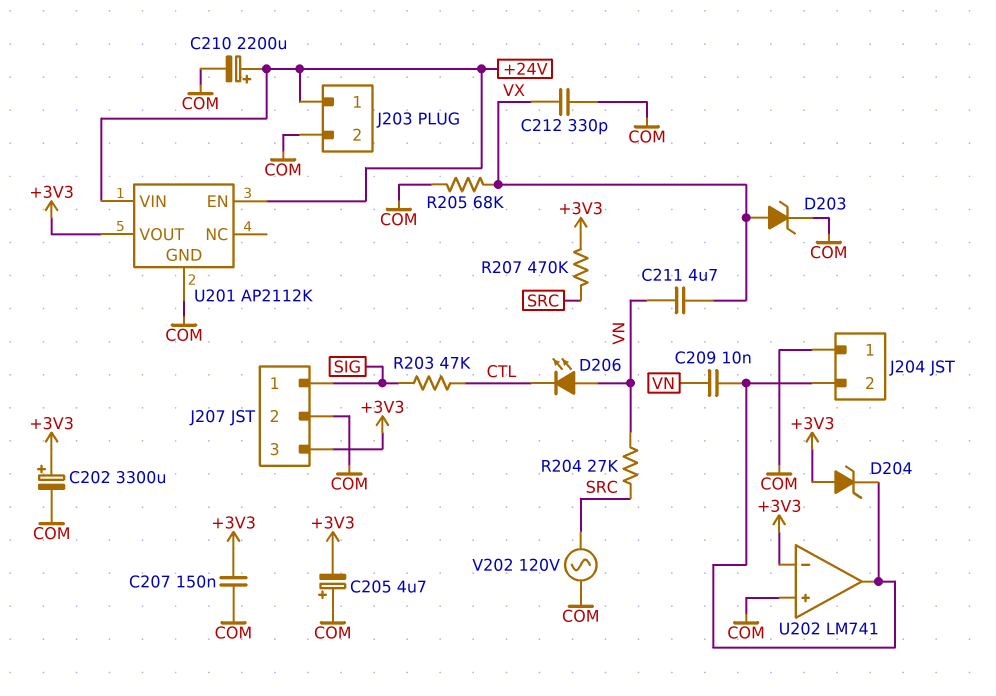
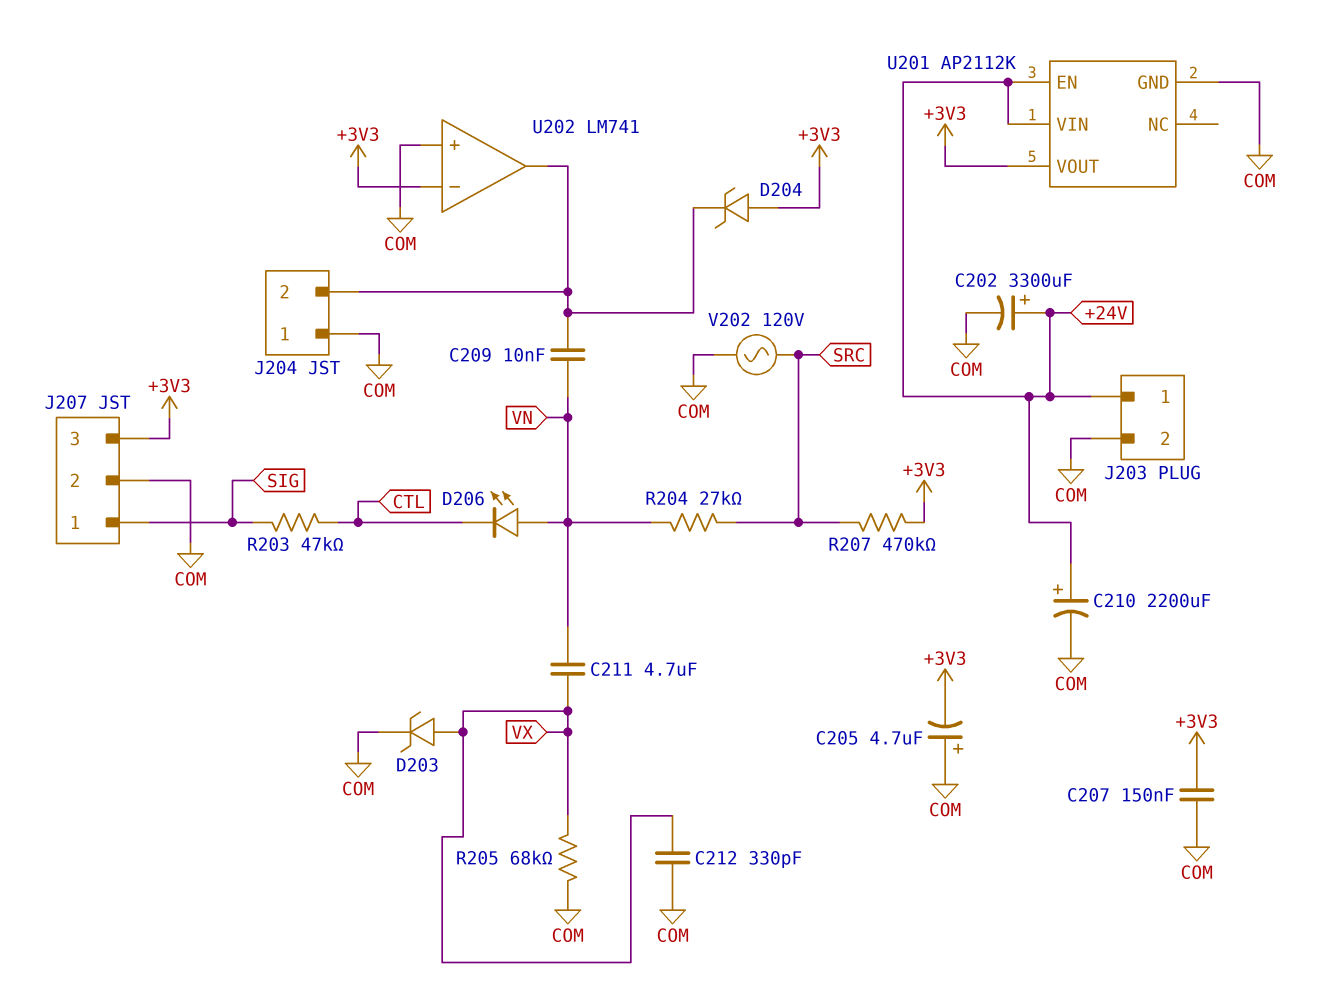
C202: 3300uF (plus +3V3, minus COM) -> 3300uF (plus +24V, minus COM)

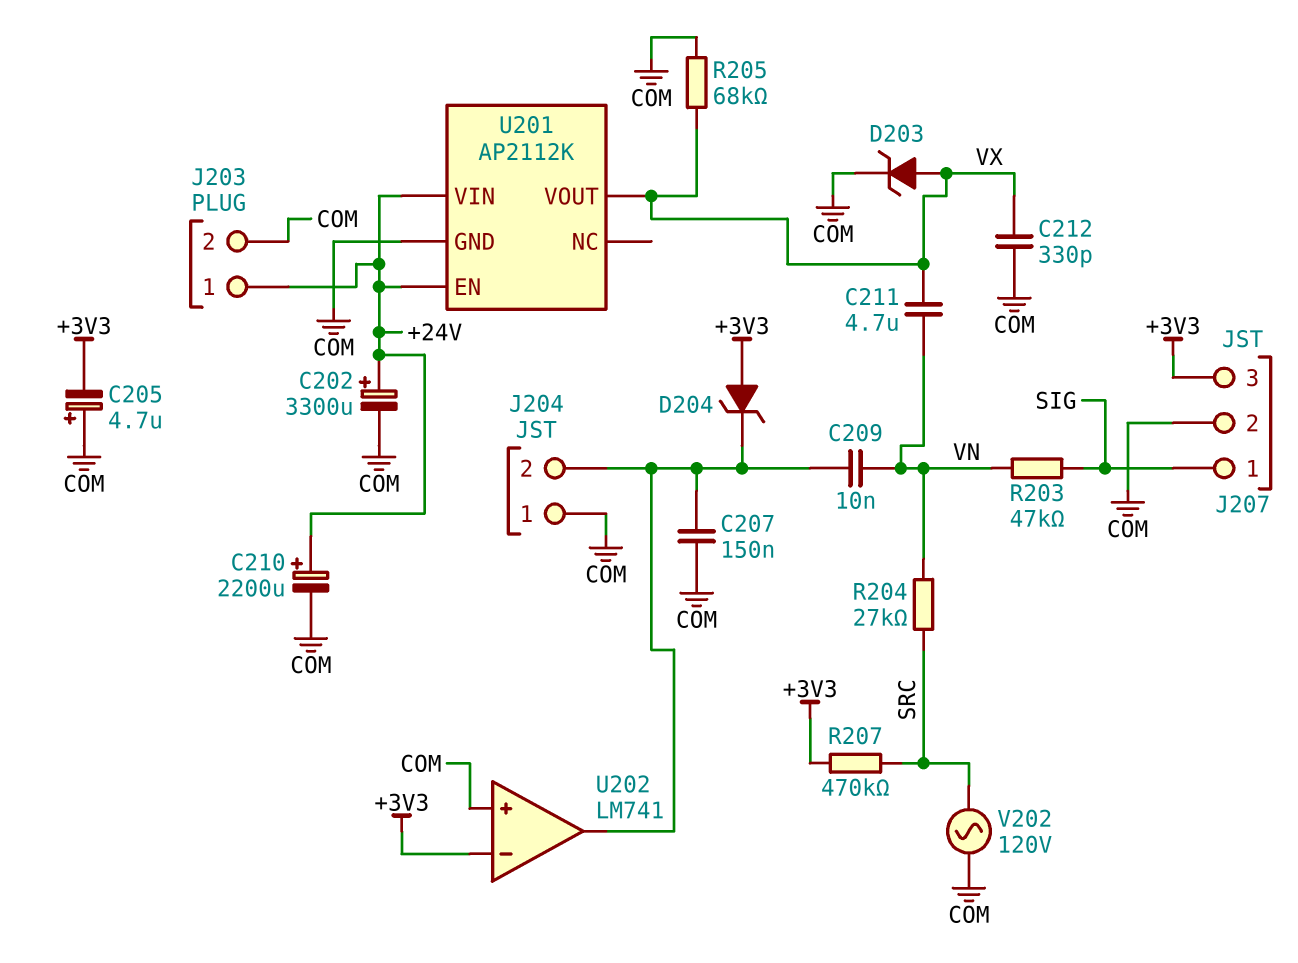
C207: 150nF (+3V3, COM) -> 150nF (COM, J204/2)
D206: LED (A VN, K CTL) -> none
R203: 47k (CTL, SIG) -> 47k (SIG, VN)
U201 pin VOUT: +3V3 -> VX

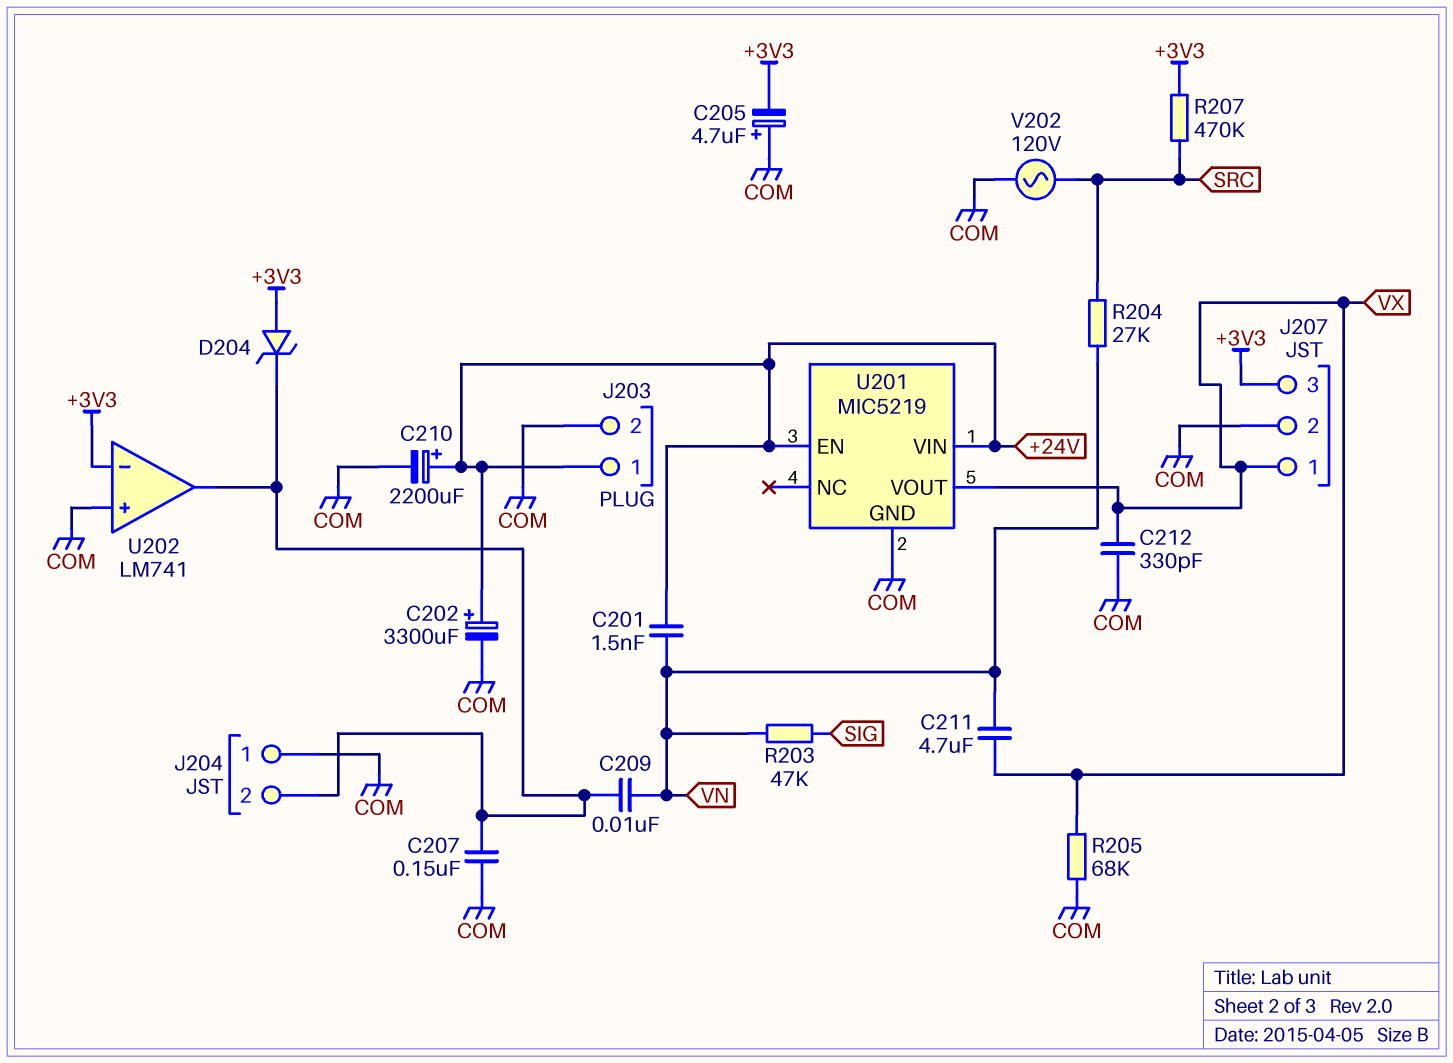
C201: none -> 1.5nF (+24V, VN)
D203: zener (A VX, K COM) -> none
J207 pin 1: SIG -> VX
U201: AP2112K -> MIC5219

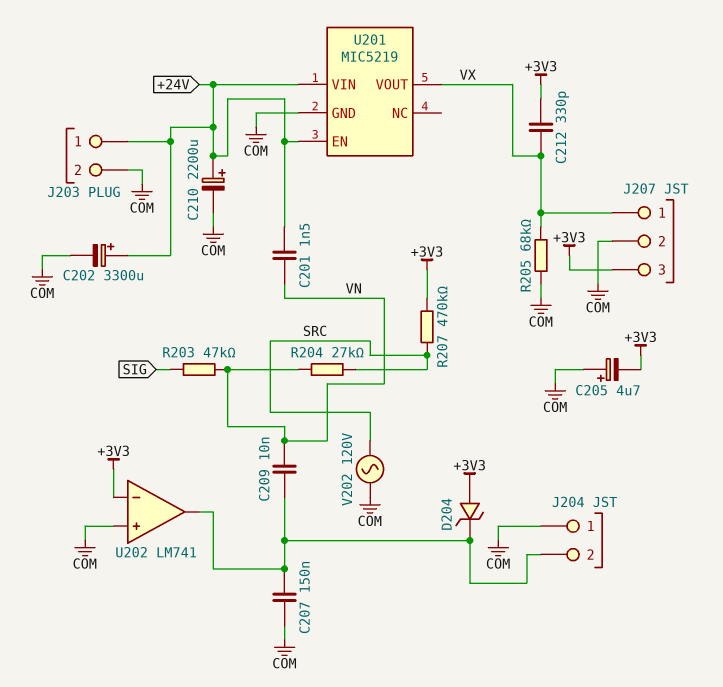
C211: 4.7uF (VN, VX) -> none
C212: 330pF (COM, VX) -> 330pF (+3V3, VX)

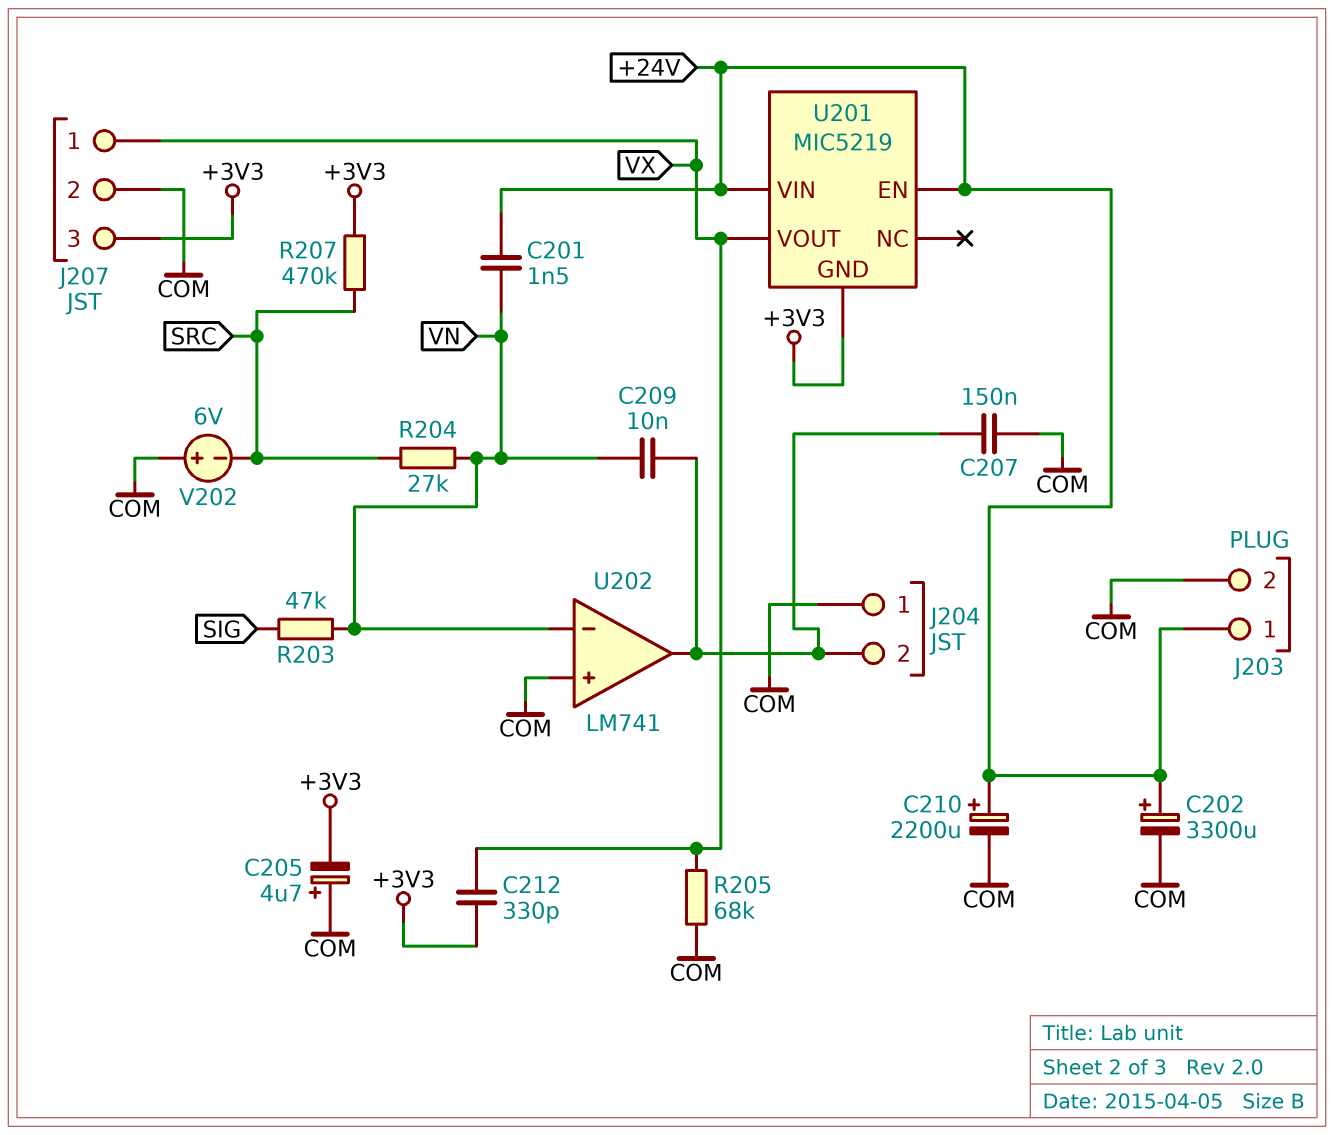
D204: zener (A +3V3, K J204/2) -> none
U201 pin GND: COM -> +3V3
U202 pin in-: +3V3 -> VN
V202: AC 120V (COM, SRC) -> 6V (plus COM, minus SRC)

